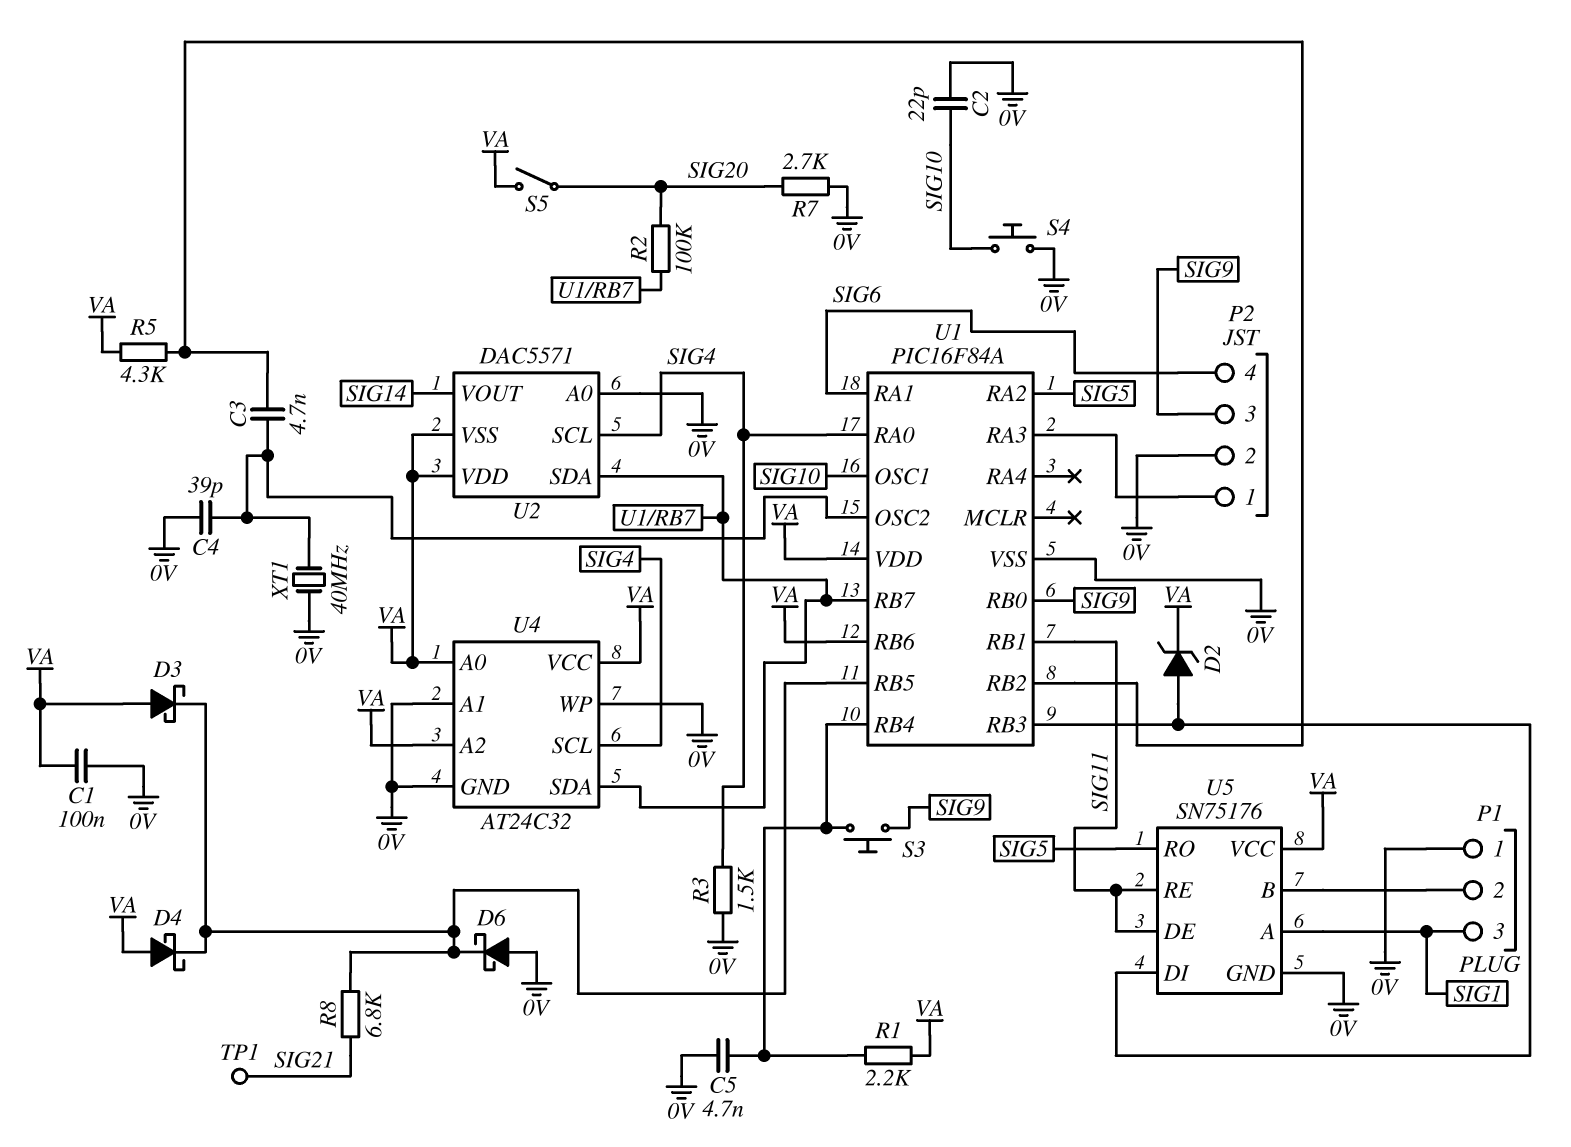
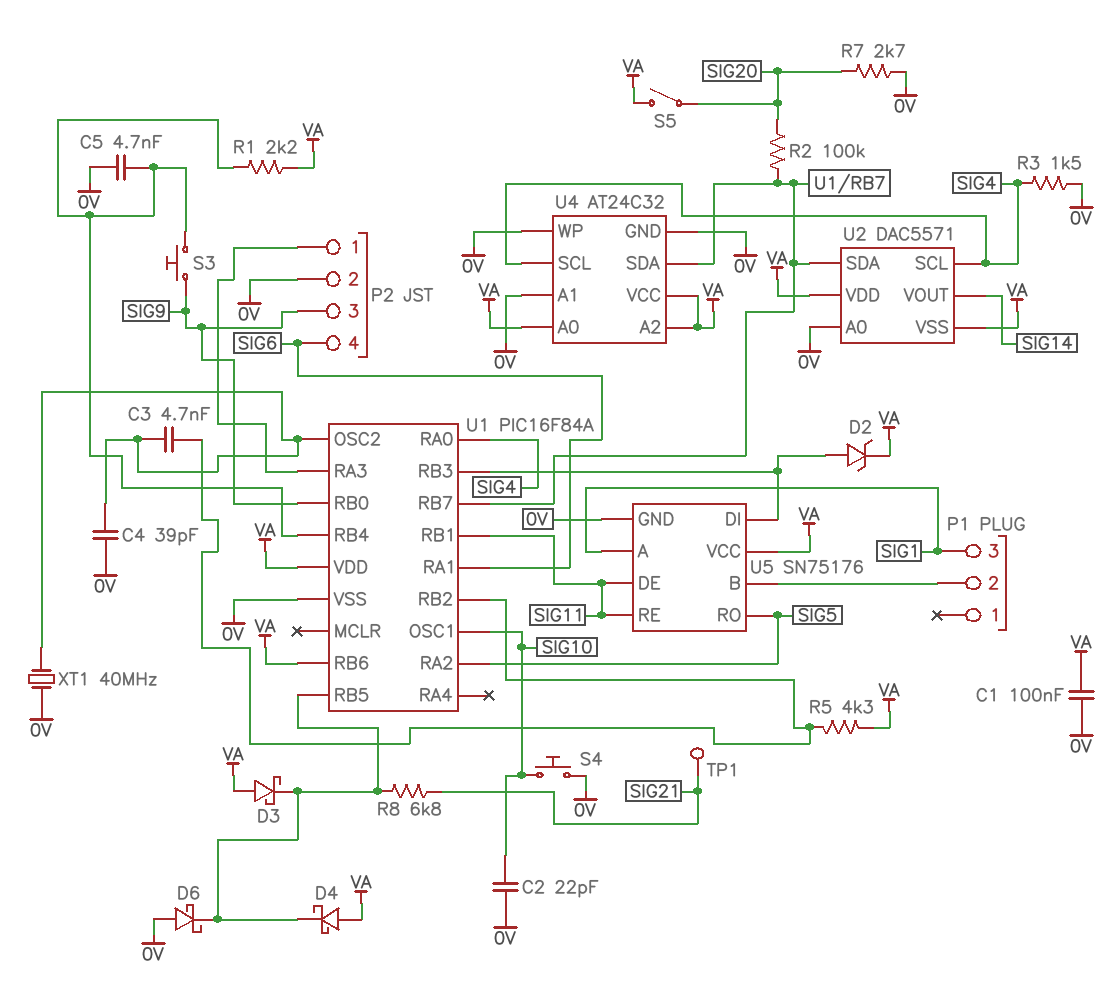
P1 pin 1: 0V -> none

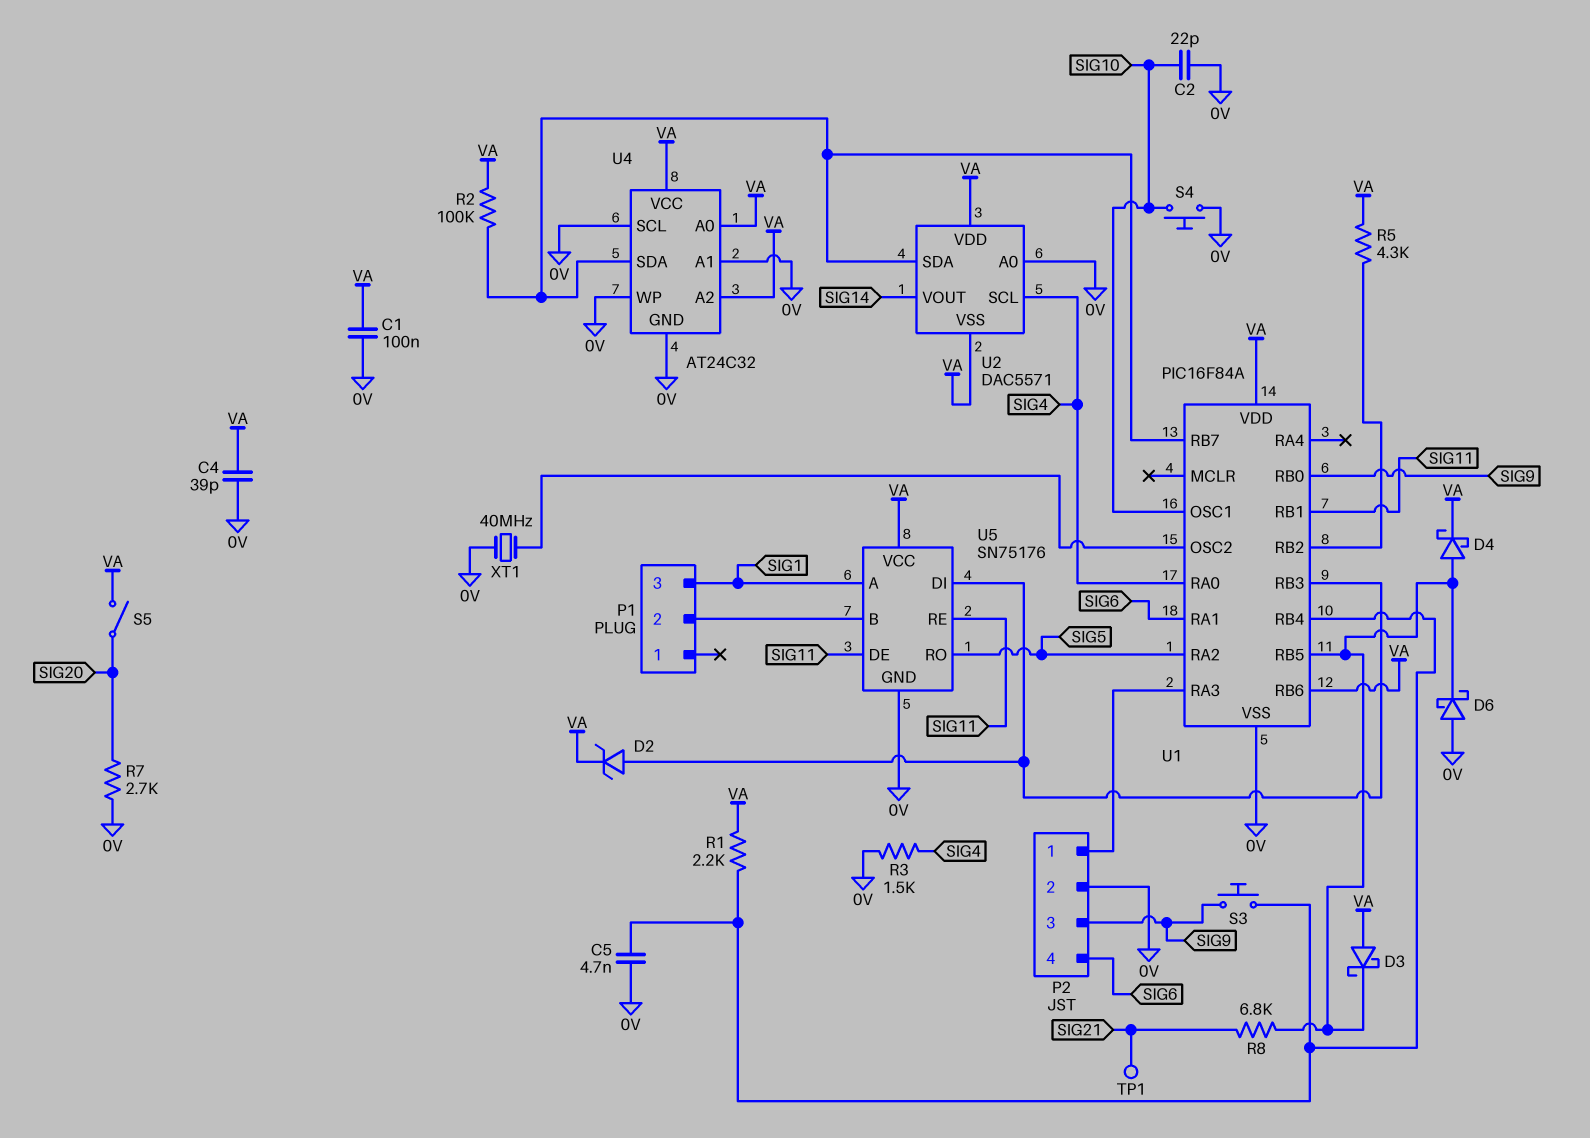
C3: 4.7nF (U1/OSC2, U1/RB2) -> none
C4: 39pF (0V, U1/OSC2) -> 39pF (0V, VA)
D4: schottky (A VA, K U1/RB5) -> schottky (A U1/RB5, K VA)
R2: 100k (SIG20, U1/RB7) -> 100k (U1/RB7, VA)
U4 pin SCL: SIG4 -> 0V

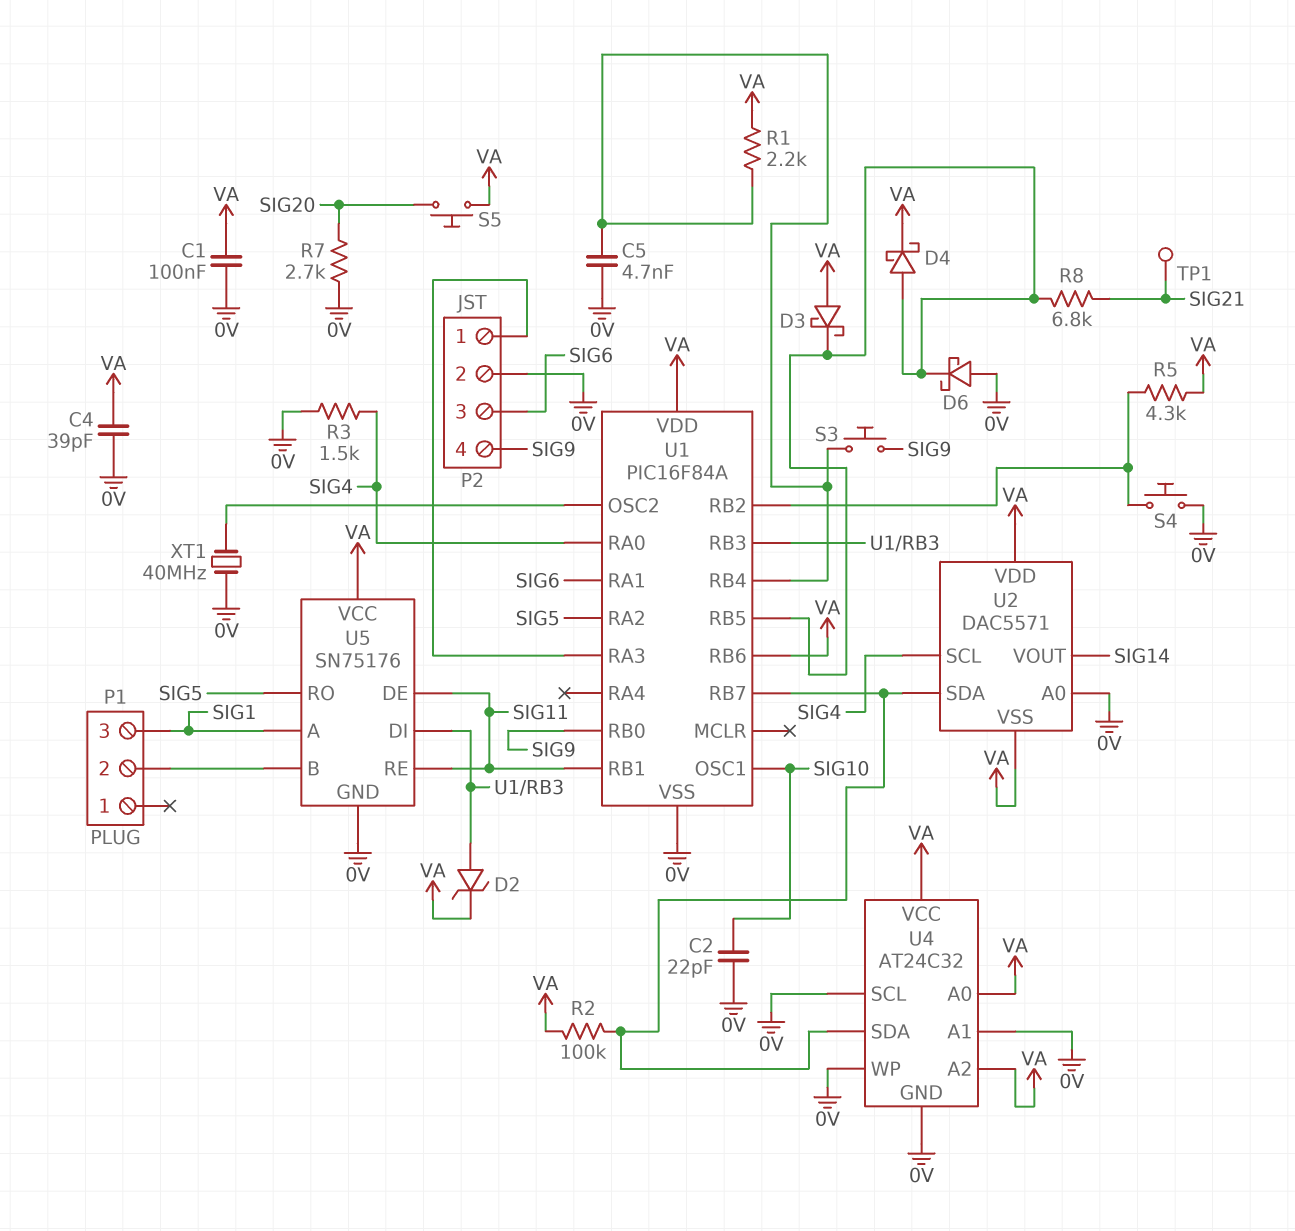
P2 pin 3: SIG9 -> SIG6
P2 pin 4: SIG6 -> SIG9
S4: button (0V, SIG10) -> button (0V, U1/RB2)
S5: switch (SIG20, VA) -> button (SIG20, VA)

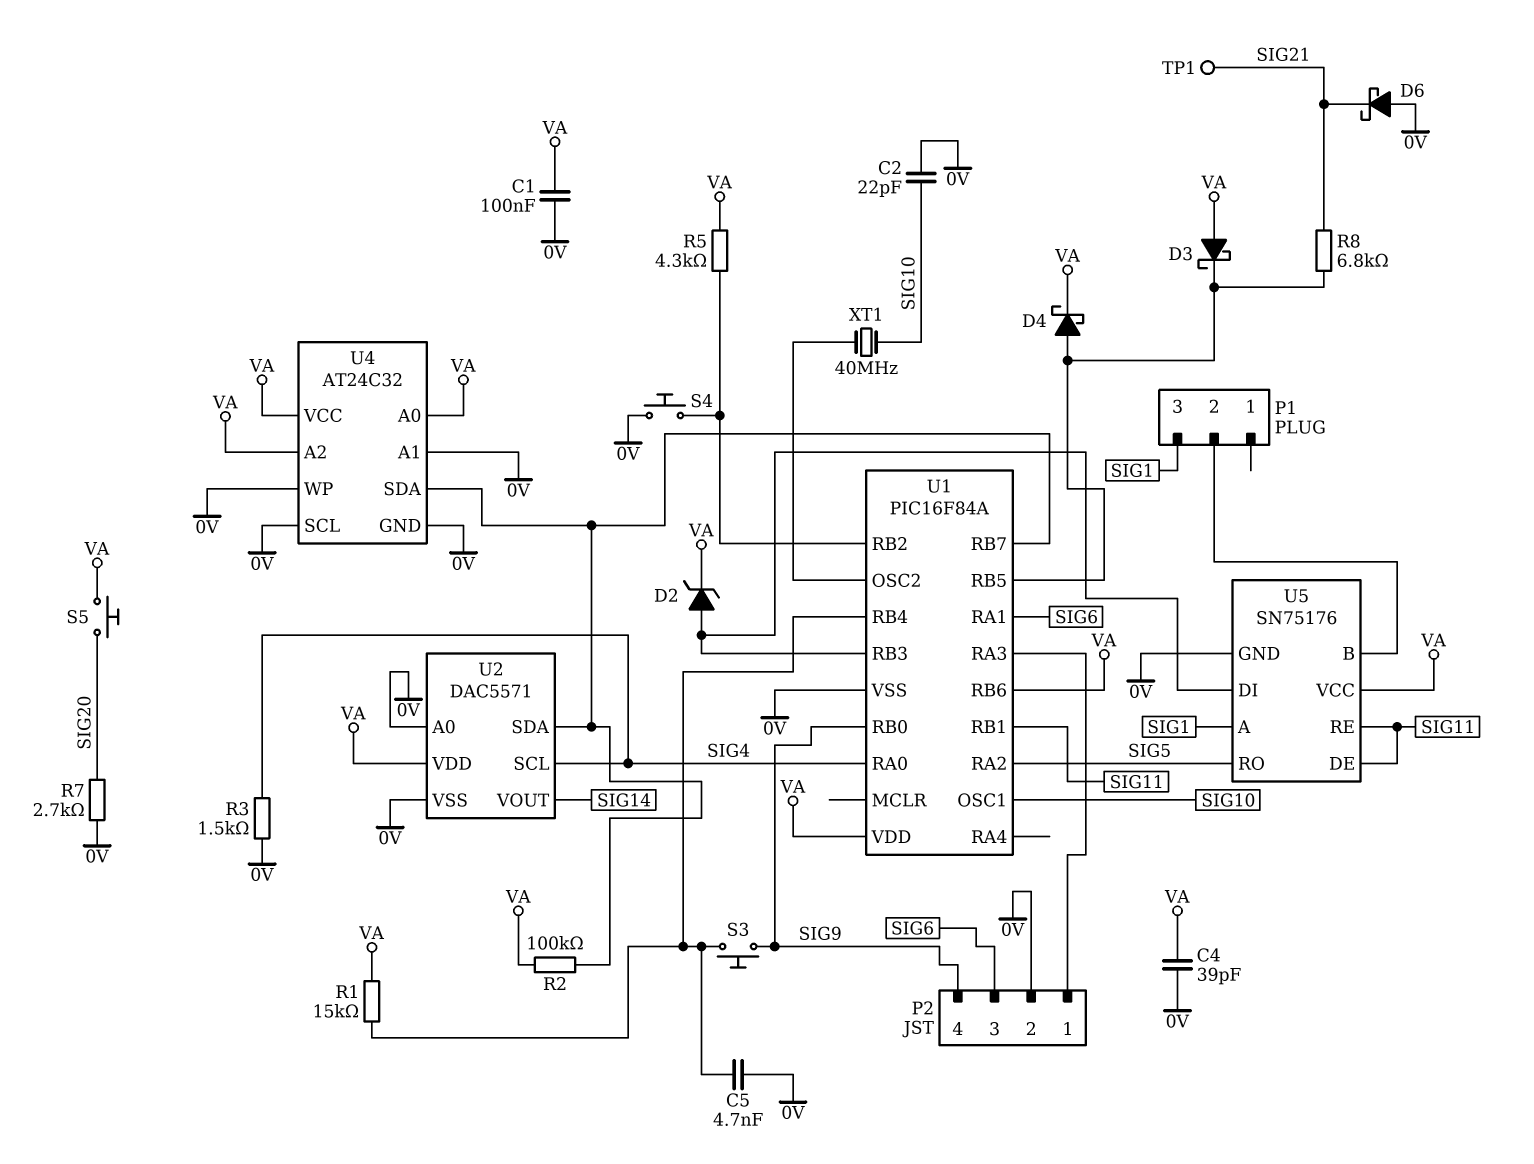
D6: schottky (A 0V, K U1/RB5) -> schottky (A 0V, K SIG21)
R1: 2.2k (U1/RB4, VA) -> 15k (U1/RB4, VA)
U2 pin VSS: VA -> 0V
XT1: 40MHz (0V, U1/OSC2) -> 40MHz (SIG10, U1/OSC2)

